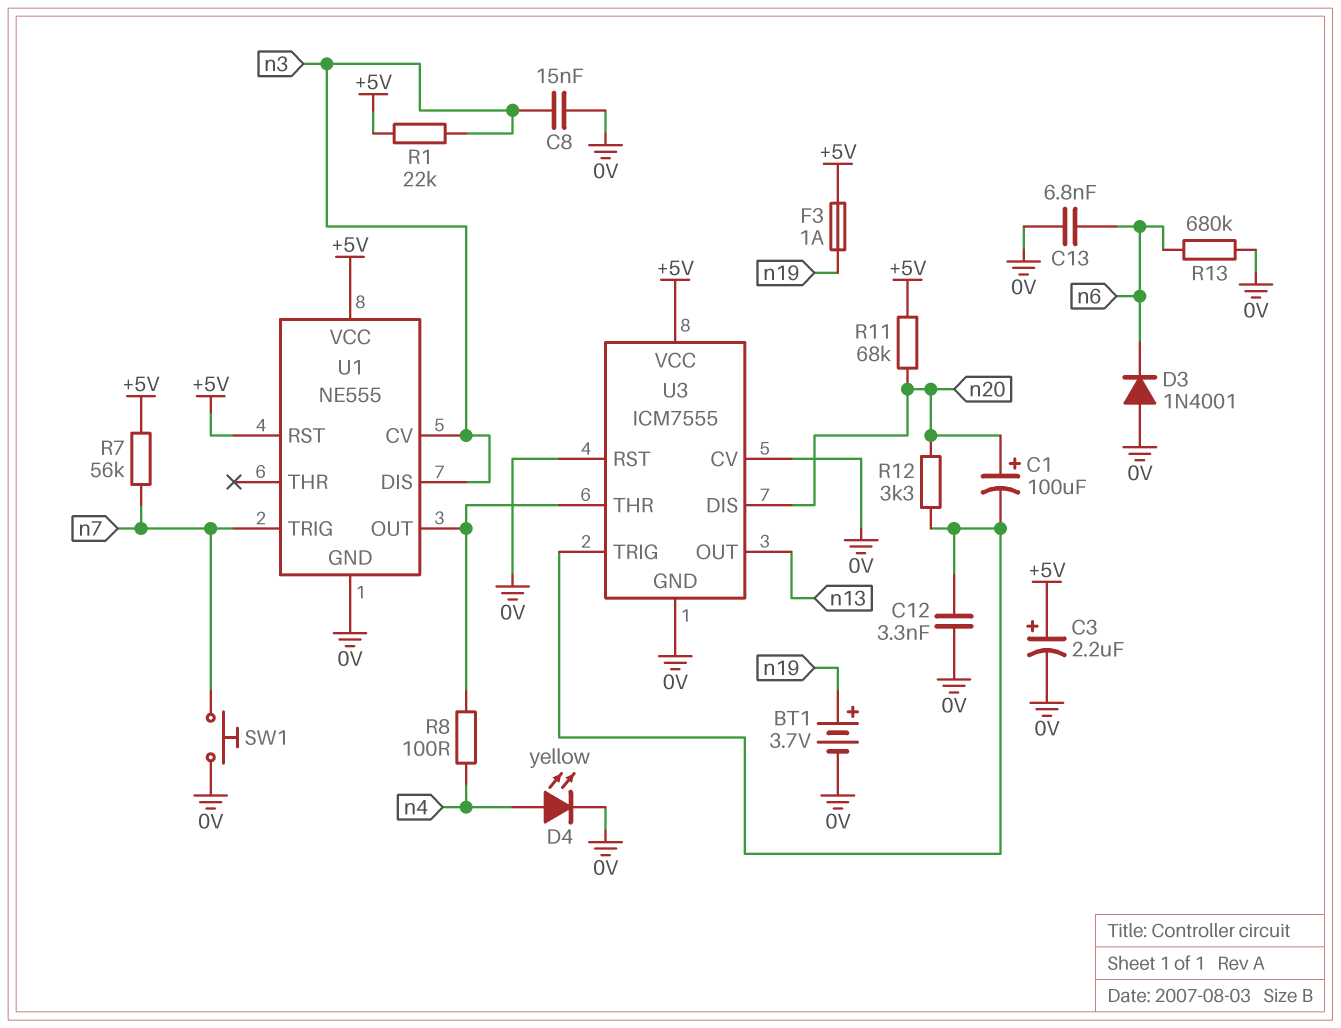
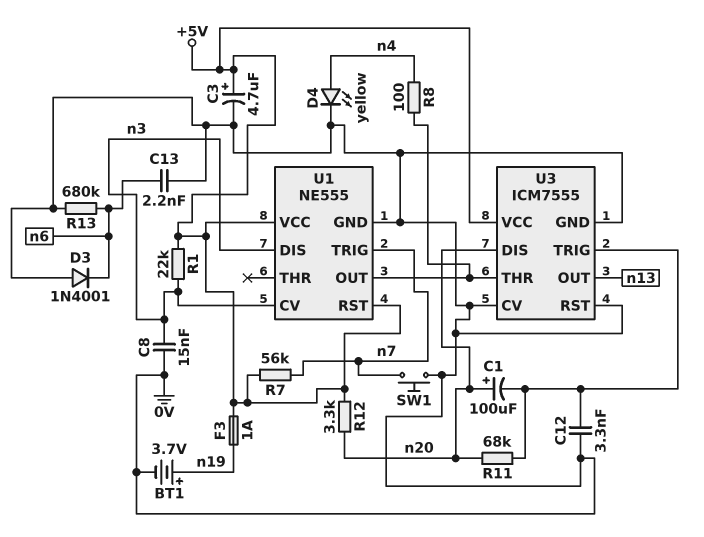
C3: 2.2uF (plus +5V, minus 0V) -> 4.7uF (plus +5V, minus 0V)
C13: 6.8nF (0V, n6) -> 2.2nF (0V, n6)
R11: 68k (+5V, n20) -> 68k (U3/TRIG, n20)
R12: 3.3k (U3/TRIG, n20) -> 3.3k (+5V, n20)

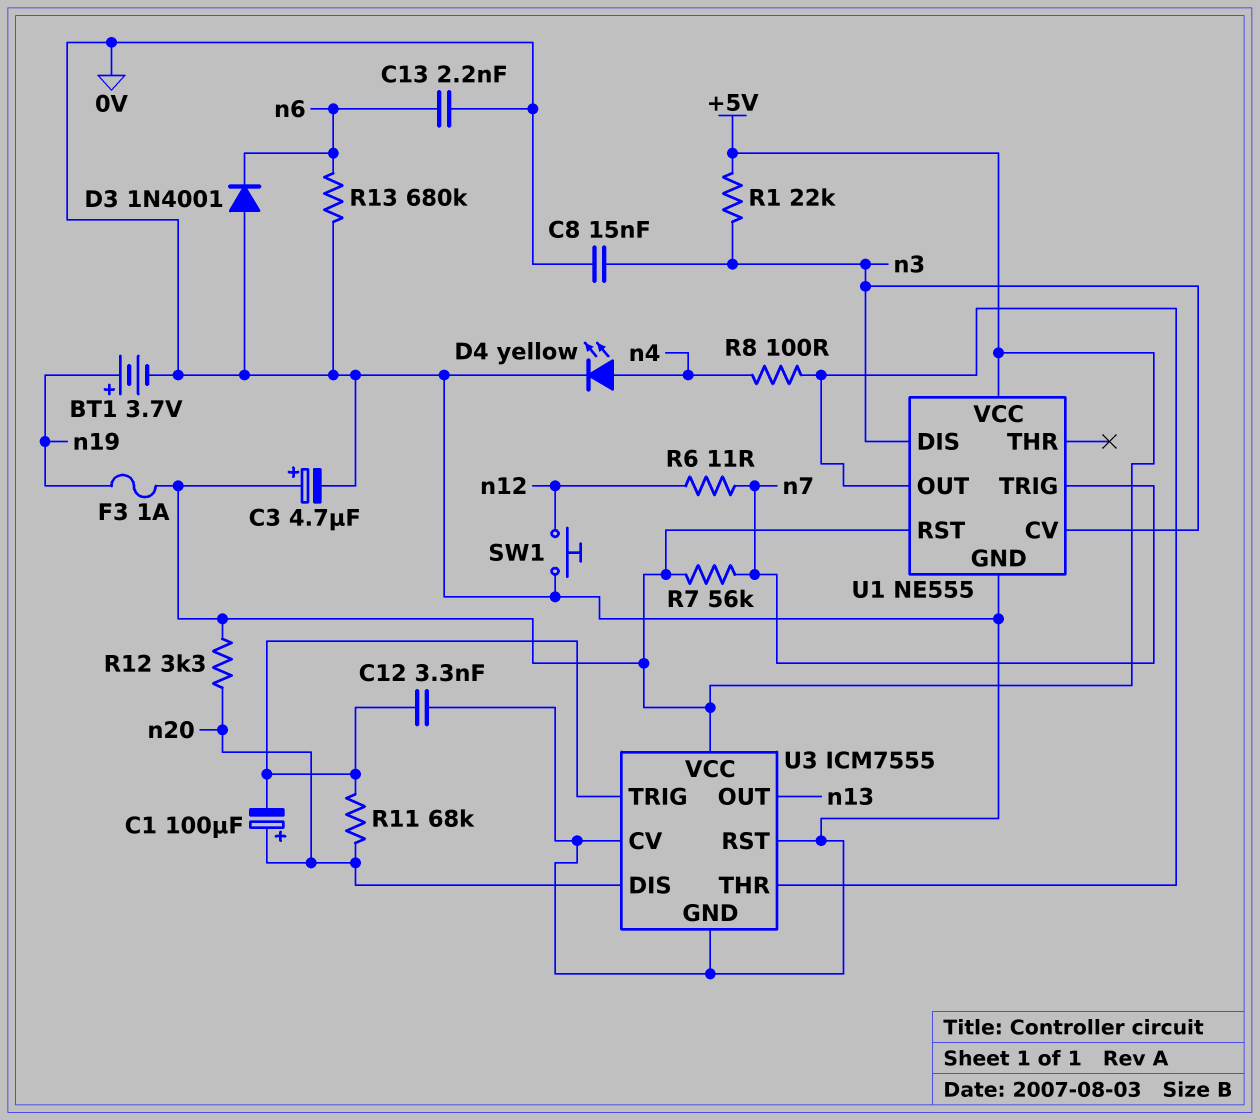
R6: none -> 11 (n7, n12)
SW1: button (0V, n7) -> button (0V, n12)

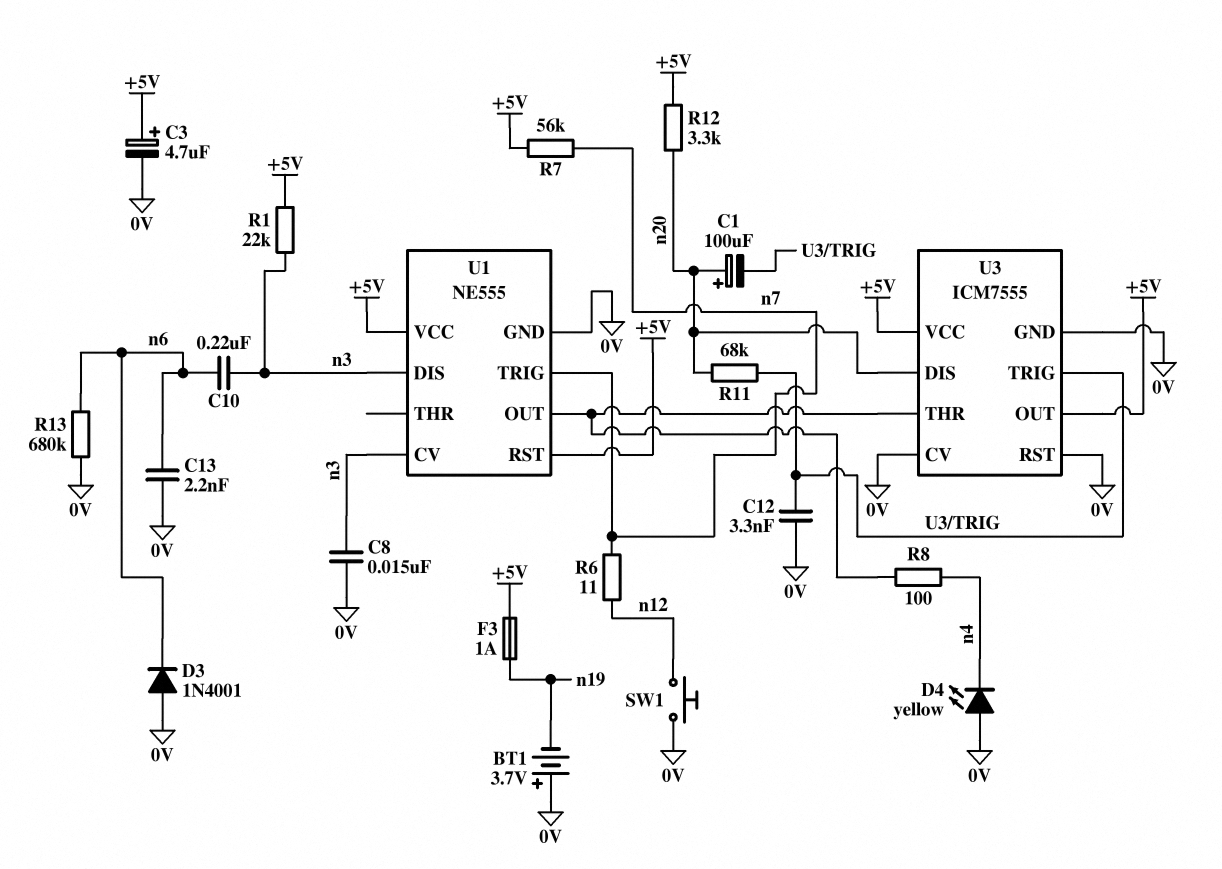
BT1: 3.7V (plus n19, minus 0V) -> 3.7V (plus 0V, minus n19)
C10: none -> 220nF (n3, n6)
D4: LED yellow (A n4, K 0V) -> LED yellow (A 0V, K n4)
U3 pin OUT: n13 -> +5V

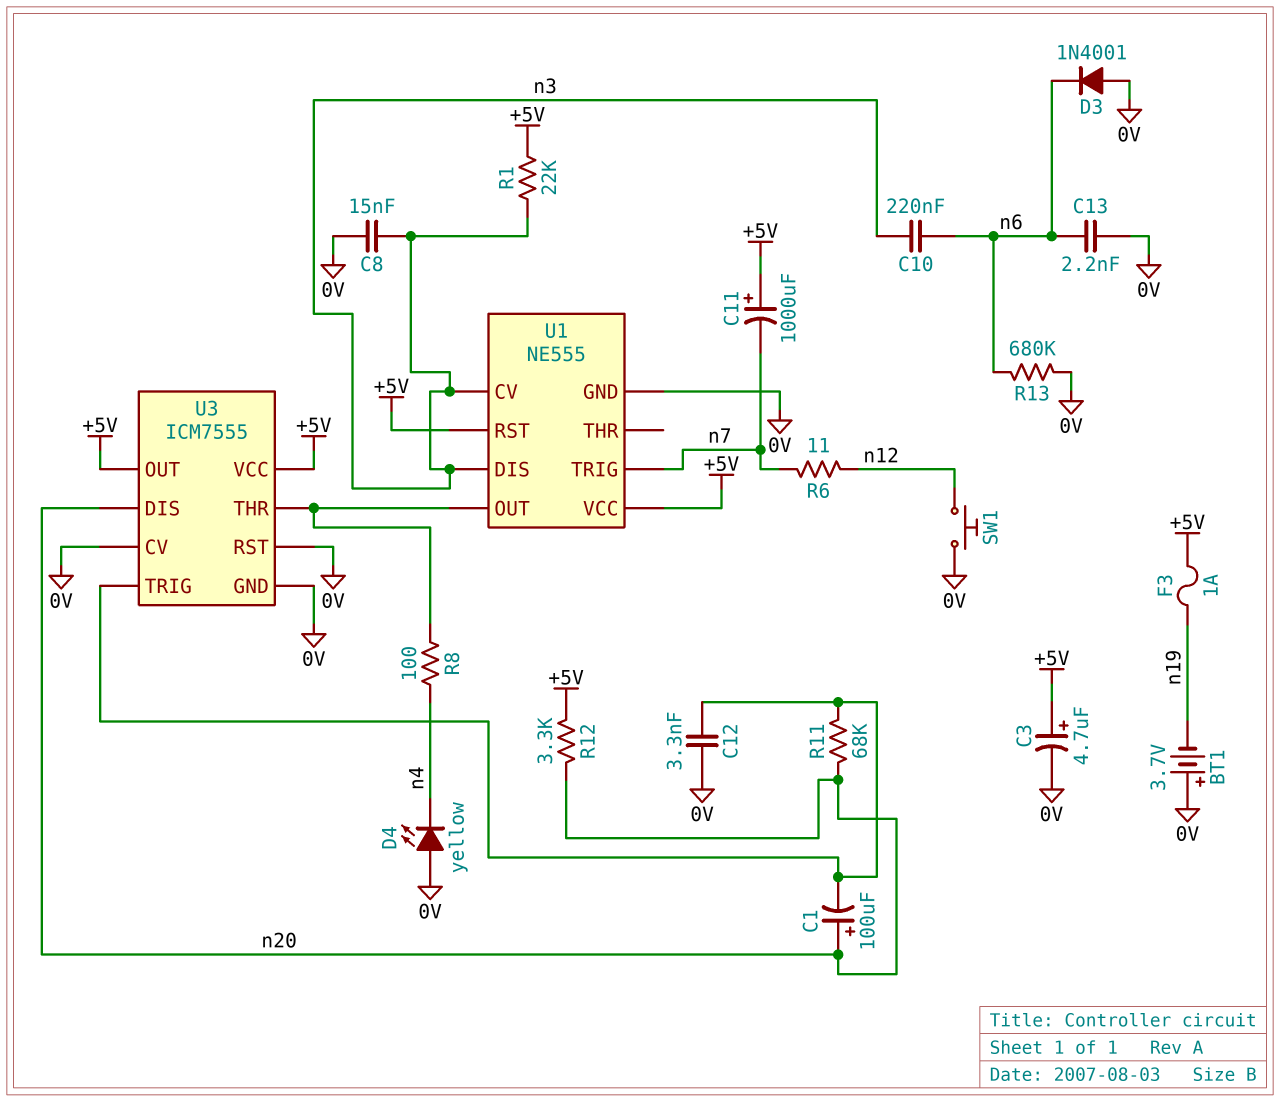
C11: none -> 1000uF (plus +5V, minus n7)
R7: 56k (+5V, n7) -> none

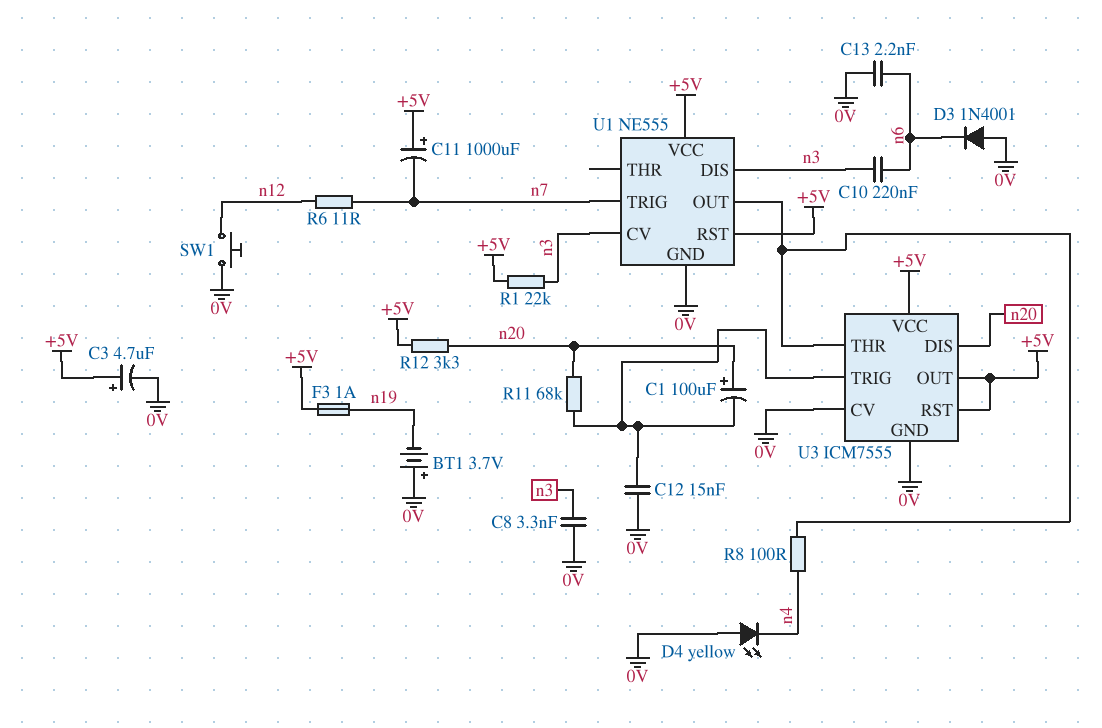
C8: 15nF (0V, n3) -> 3.3nF (0V, n3)
C12: 3.3nF (0V, U3/TRIG) -> 15nF (0V, U3/TRIG)
R13: 680k (0V, n6) -> none
U3 pin RST: 0V -> +5V

